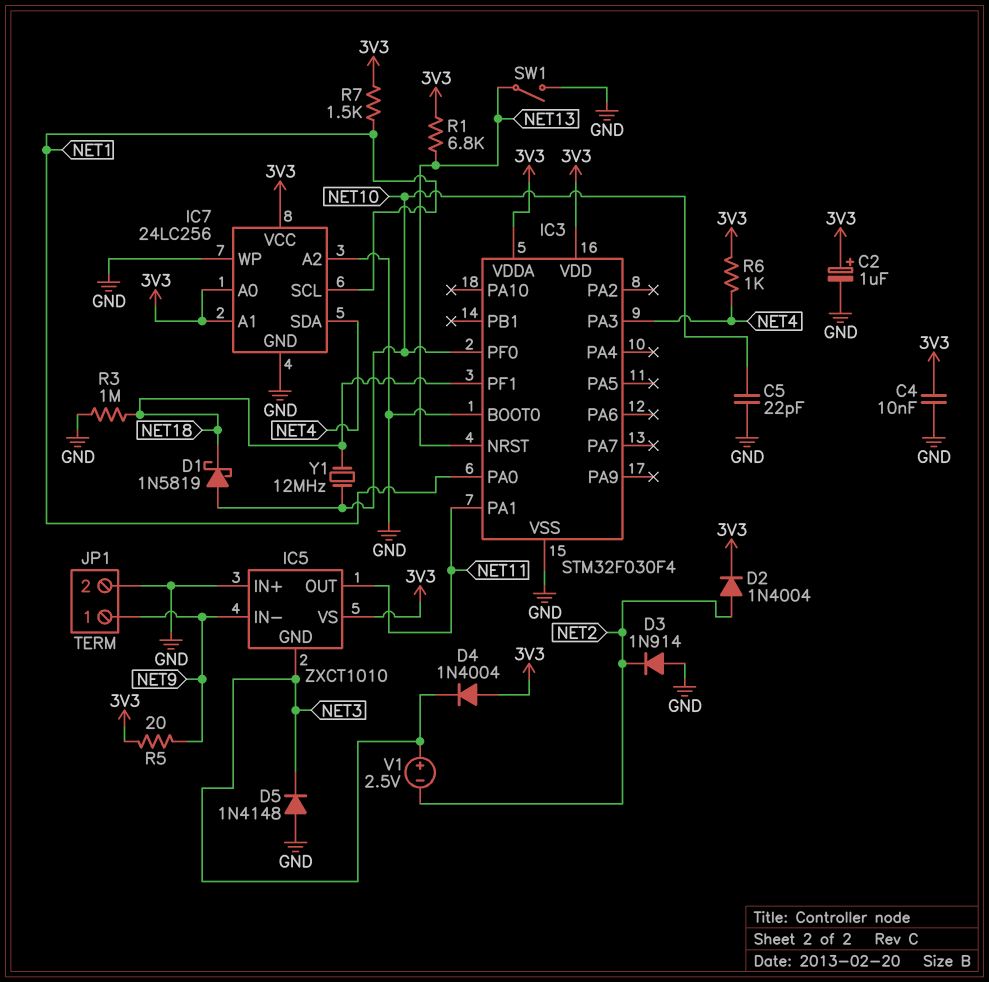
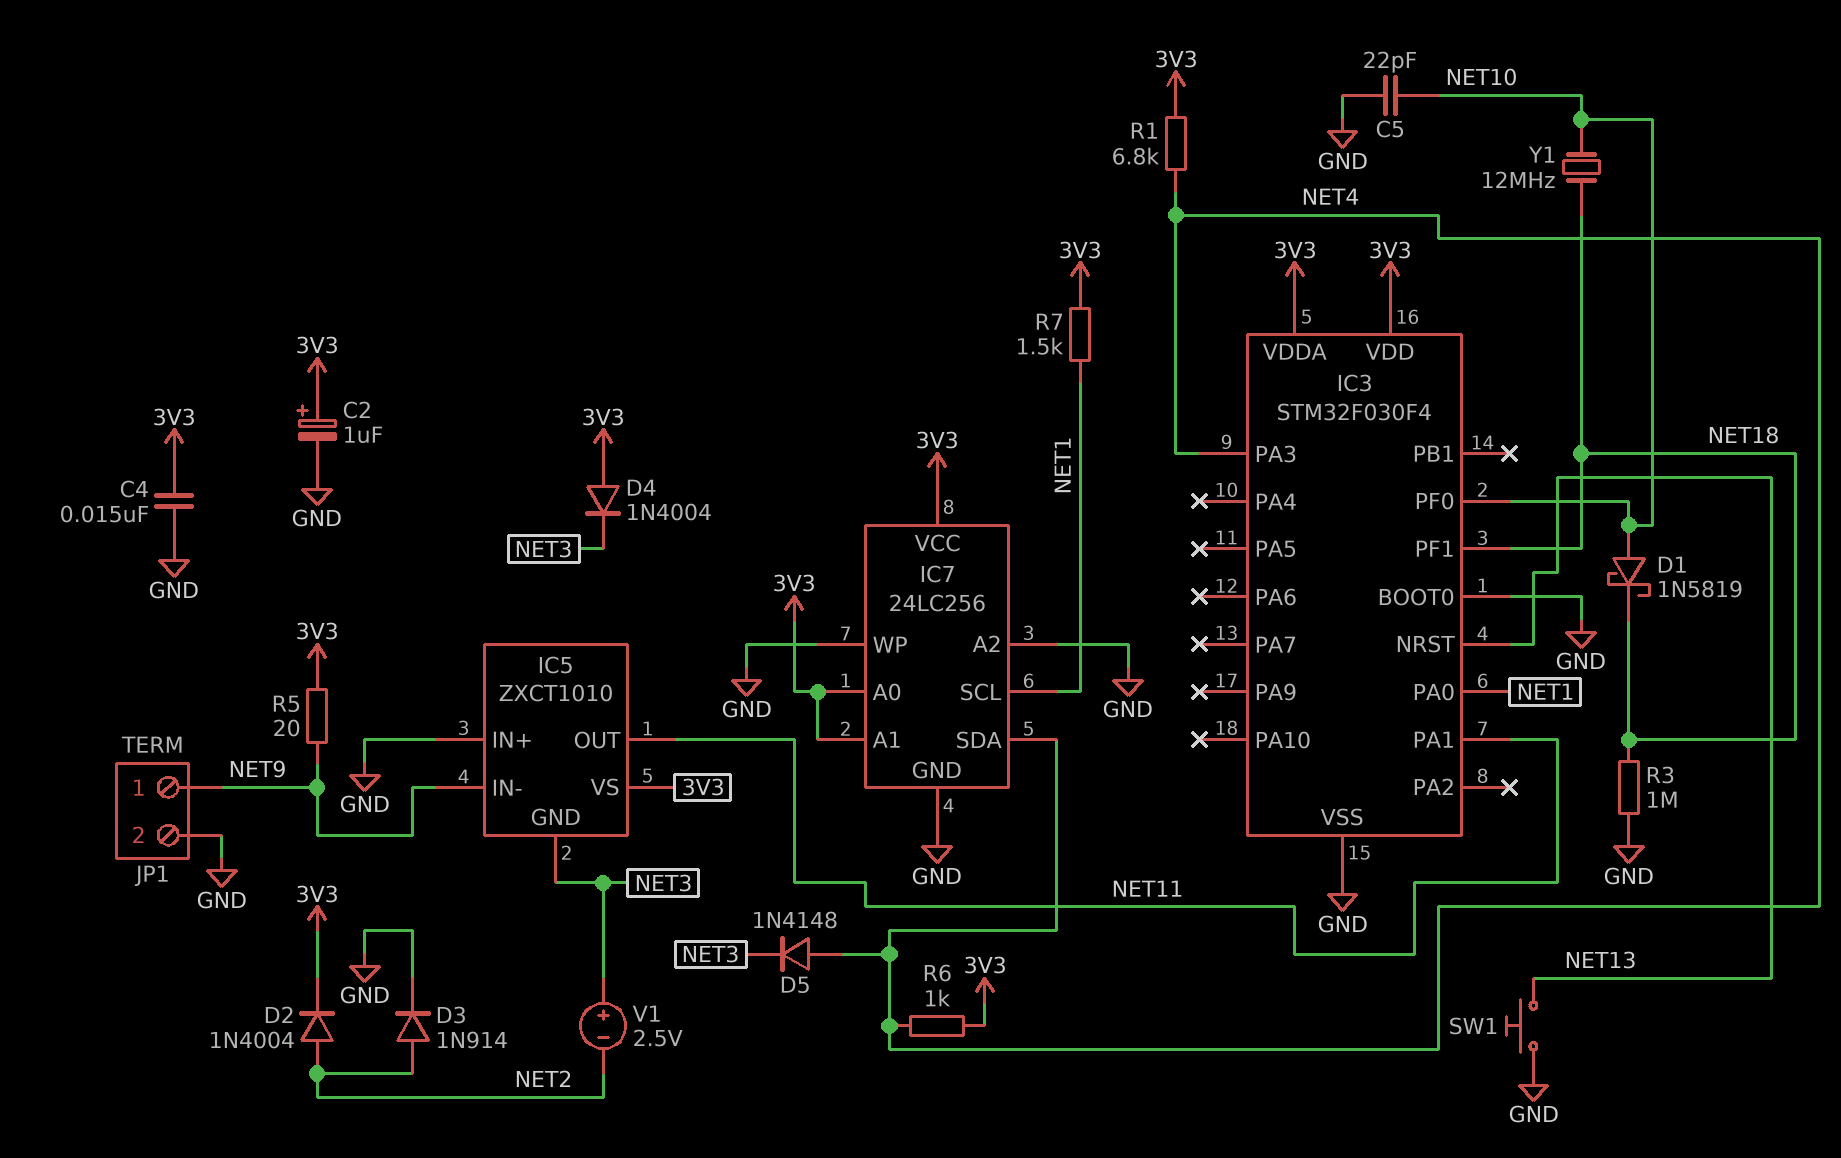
C4: 10nF (3V3, GND) -> 15nF (3V3, GND)
D3: diode 1N914 (A GND, K NET2) -> diode 1N914 (A NET2, K GND)
D5: diode 1N4148 (A GND, K NET3) -> diode 1N4148 (A NET4, K NET3)
R1: 6.8k (3V3, NET13) -> 6.8k (3V3, NET4)
SW1: switch (GND, NET13) -> button (GND, NET13)

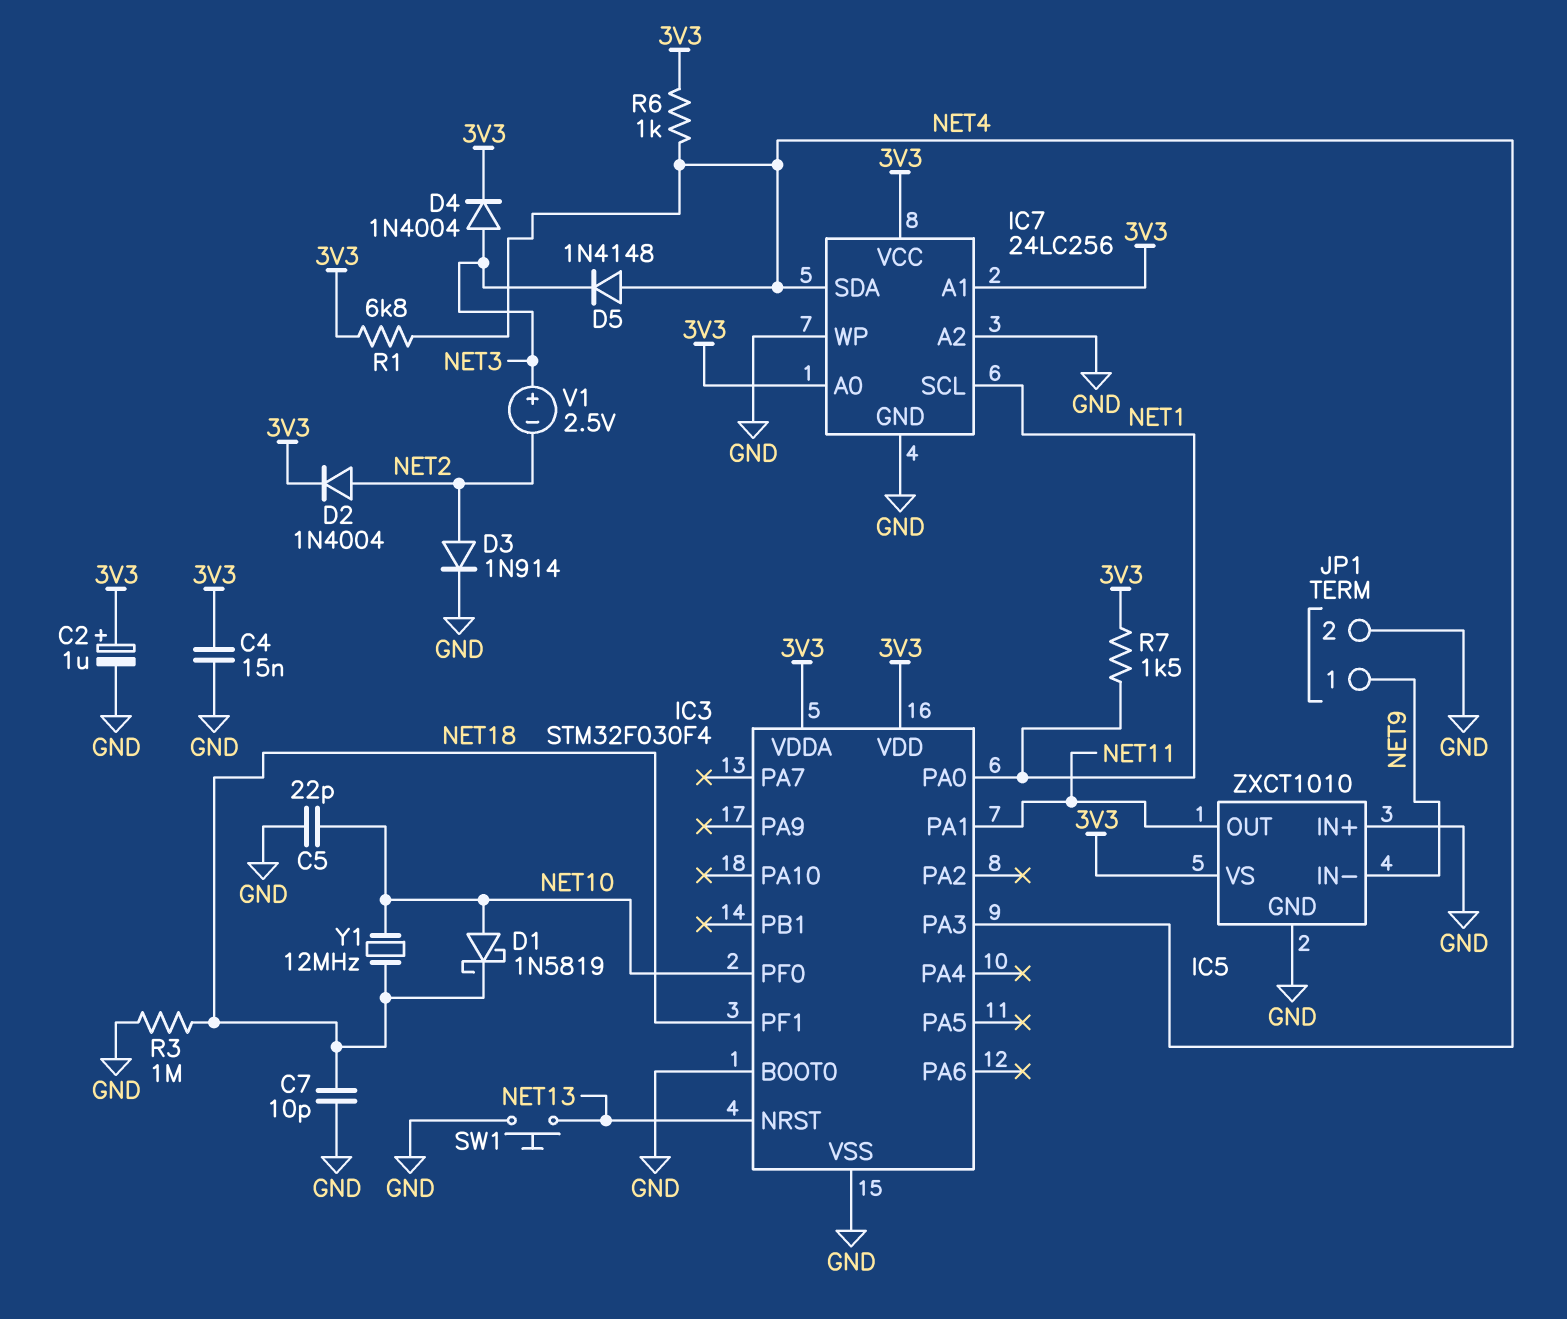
C7: none -> 10pF (GND, NET18)
D4: diode 1N4004 (A 3V3, K NET3) -> diode 1N4004 (A NET3, K 3V3)
IC5 pin GND: NET3 -> GND
R5: 20 (3V3, NET9) -> none

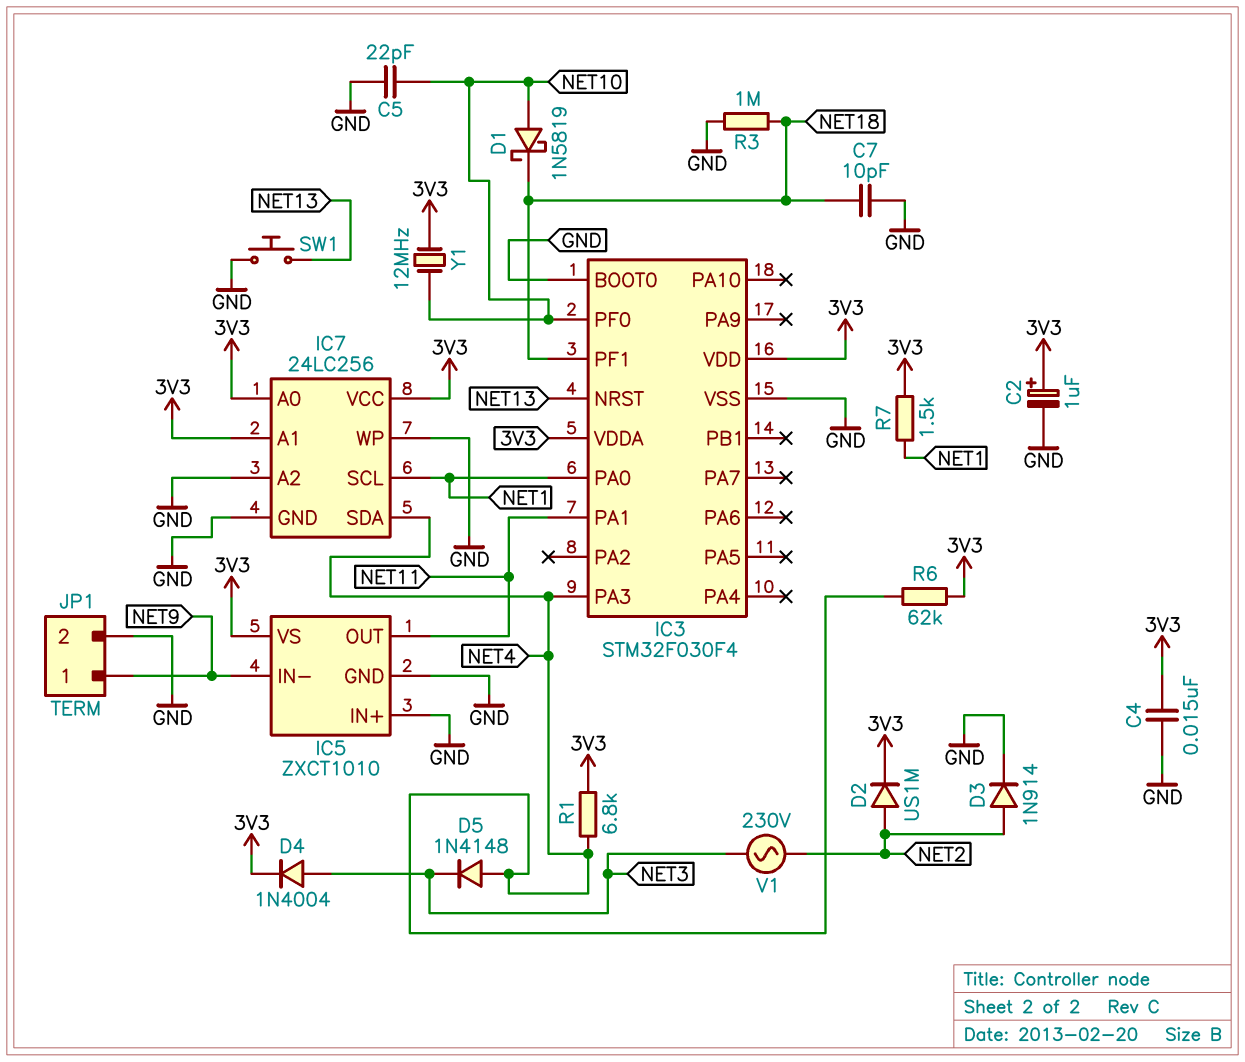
D2: diode 1N4004 (A NET2, K 3V3) -> diode US1M (A NET2, K 3V3)
R6: 1k (3V3, NET4) -> 62k (3V3, NET4)
V1: 2.5V (plus NET3, minus NET2) -> AC 230V (NET2, NET3)
Y1: 12MHz (NET10, NET18) -> 12MHz (3V3, NET10)

